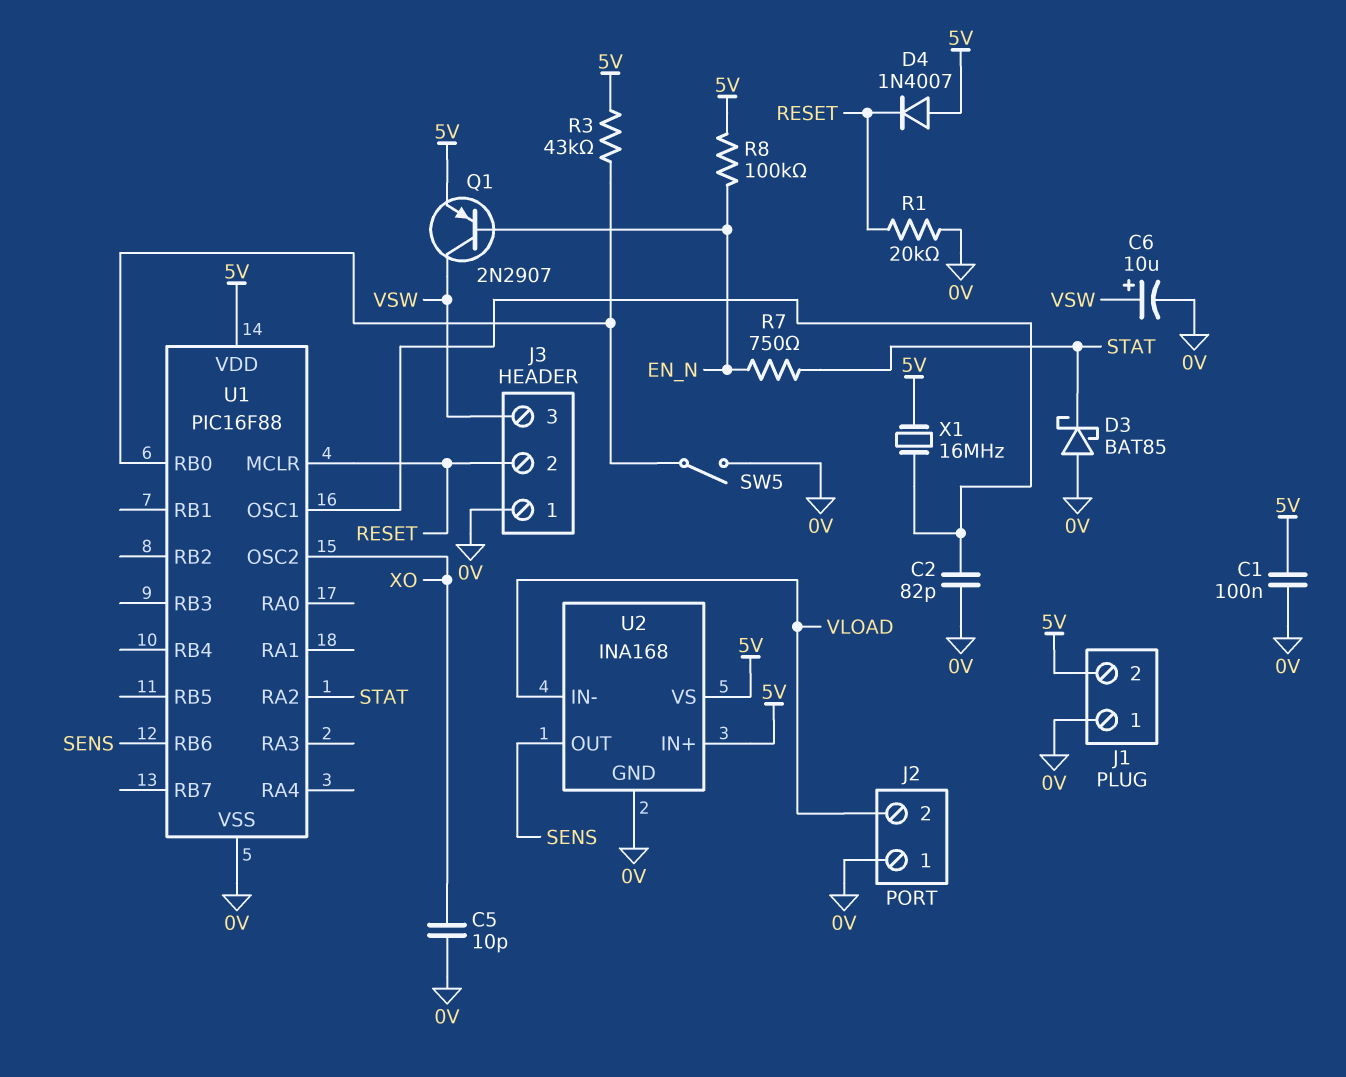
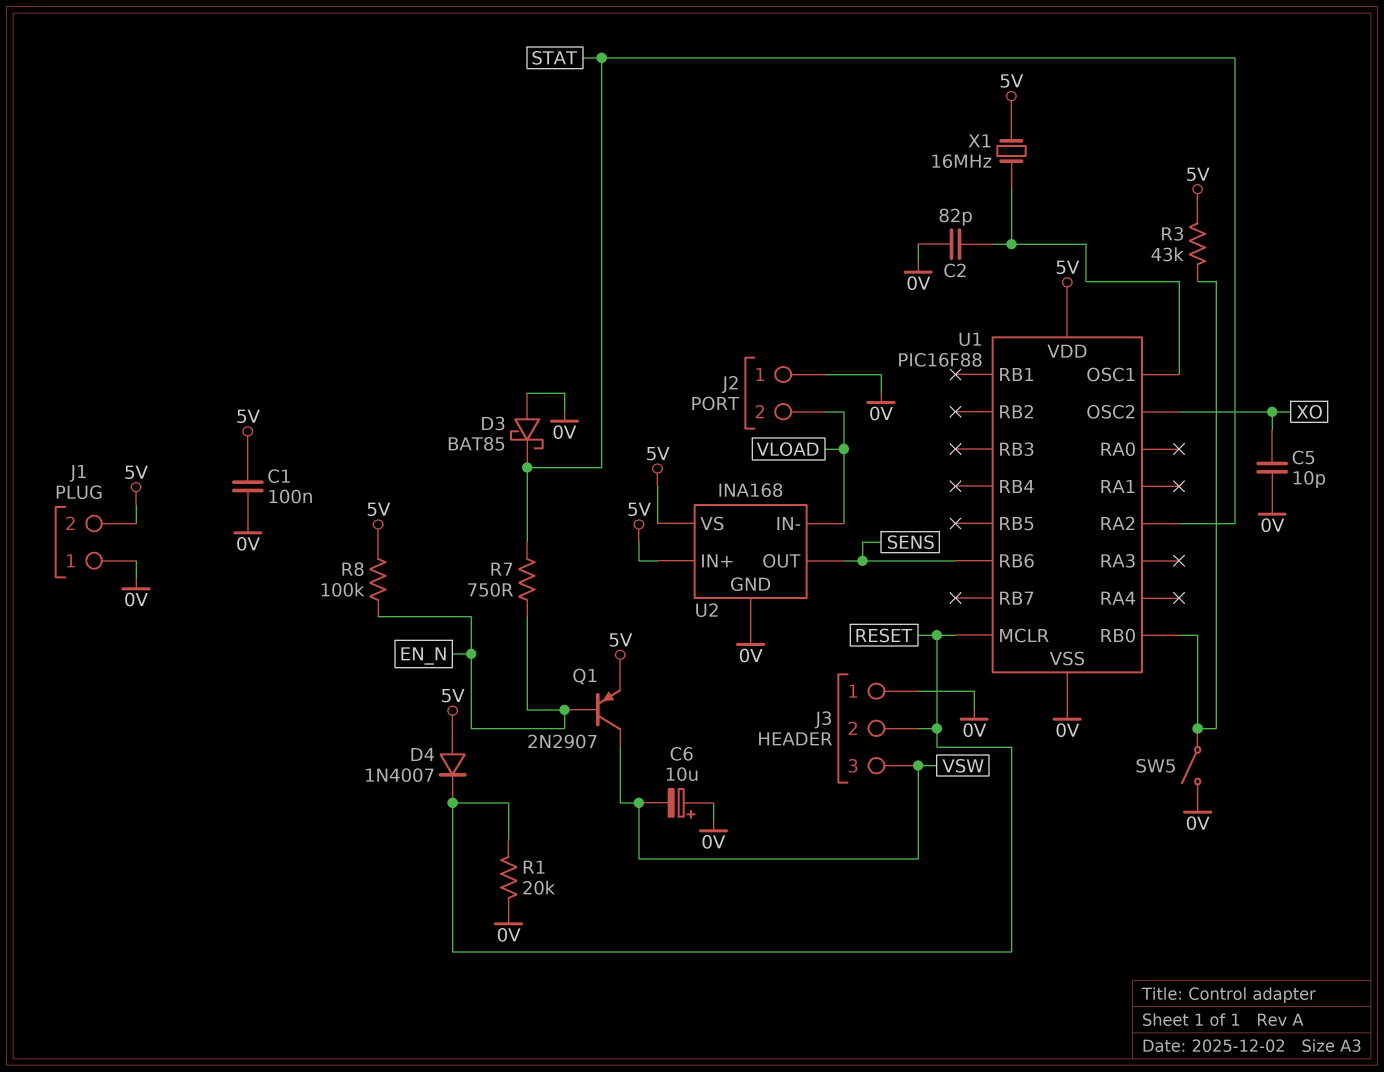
C6: 10uF (plus VSW, minus 0V) -> 10uF (plus 0V, minus VSW)

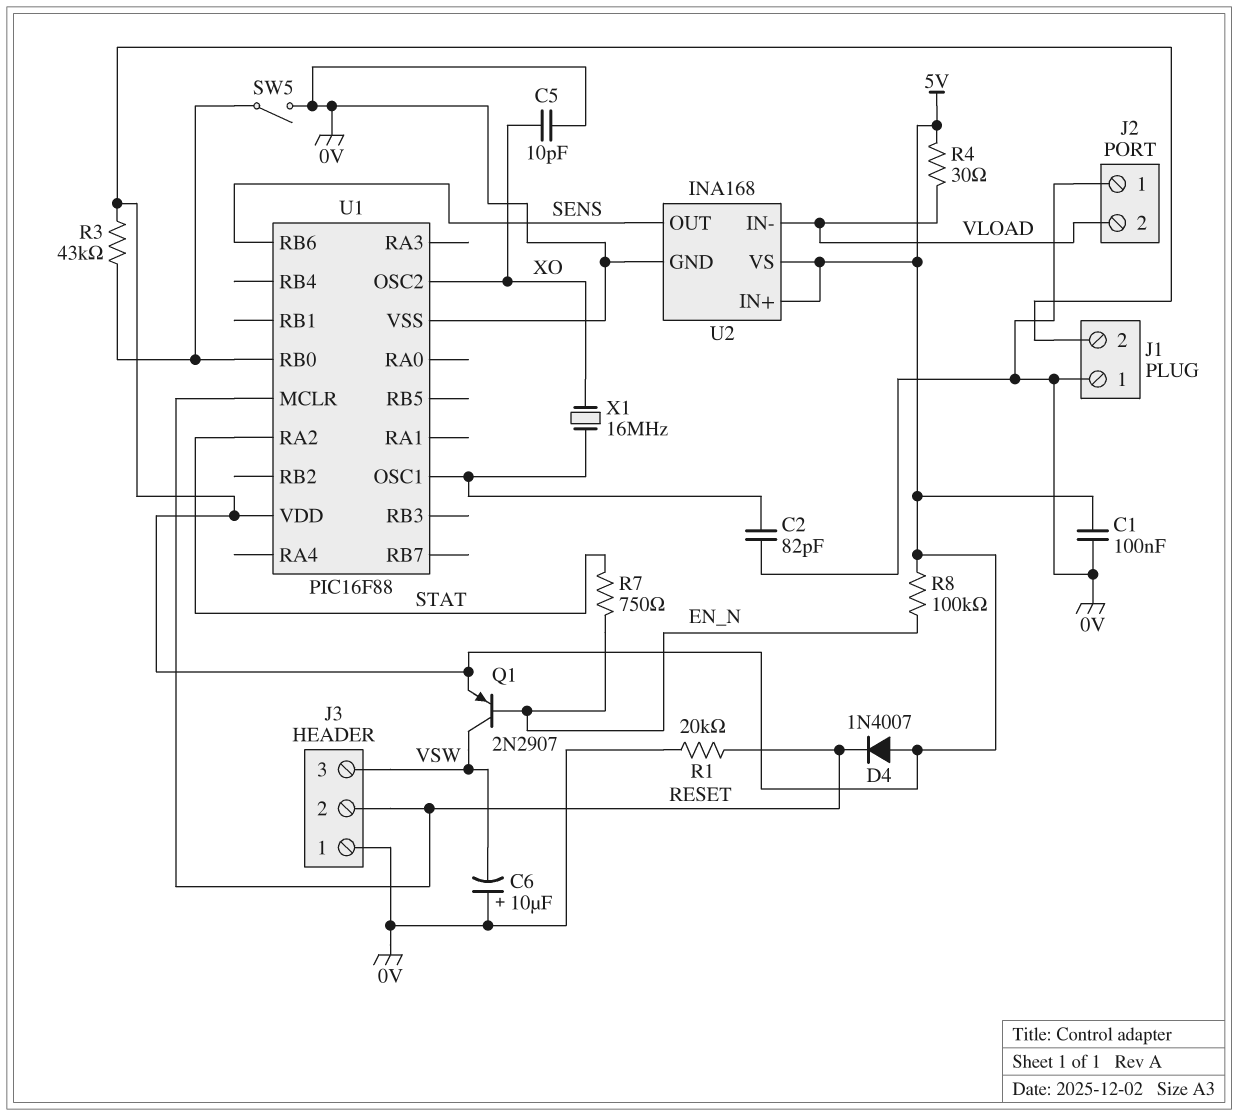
D3: schottky BAT85 (A 0V, K STAT) -> none
R4: none -> 30 (5V, VLOAD)
X1: 16MHz (5V, U1/OSC1) -> 16MHz (U1/OSC1, XO)

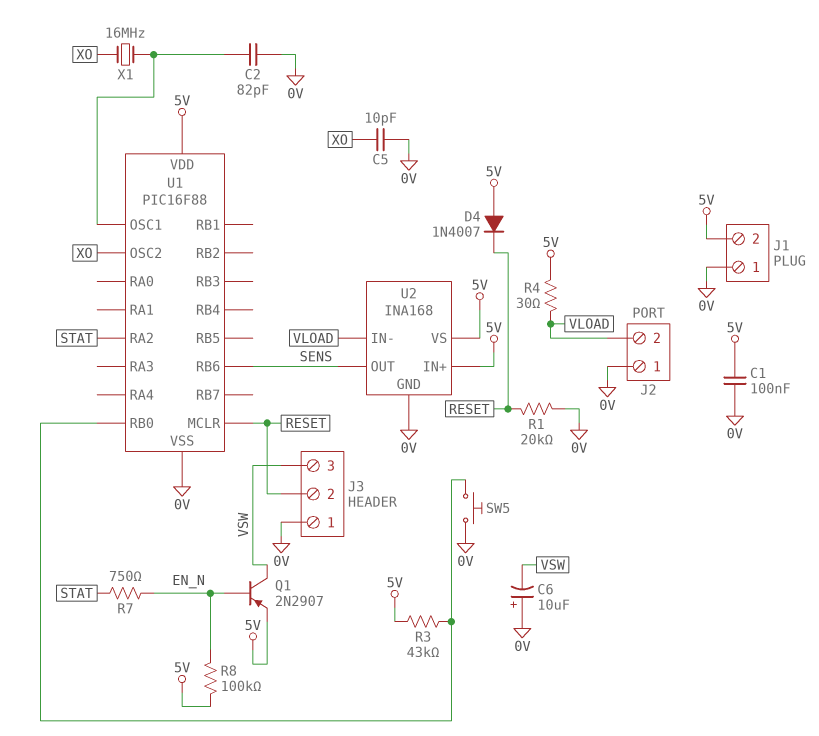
SW5: switch (0V, U1/RB0) -> button (0V, U1/RB0)

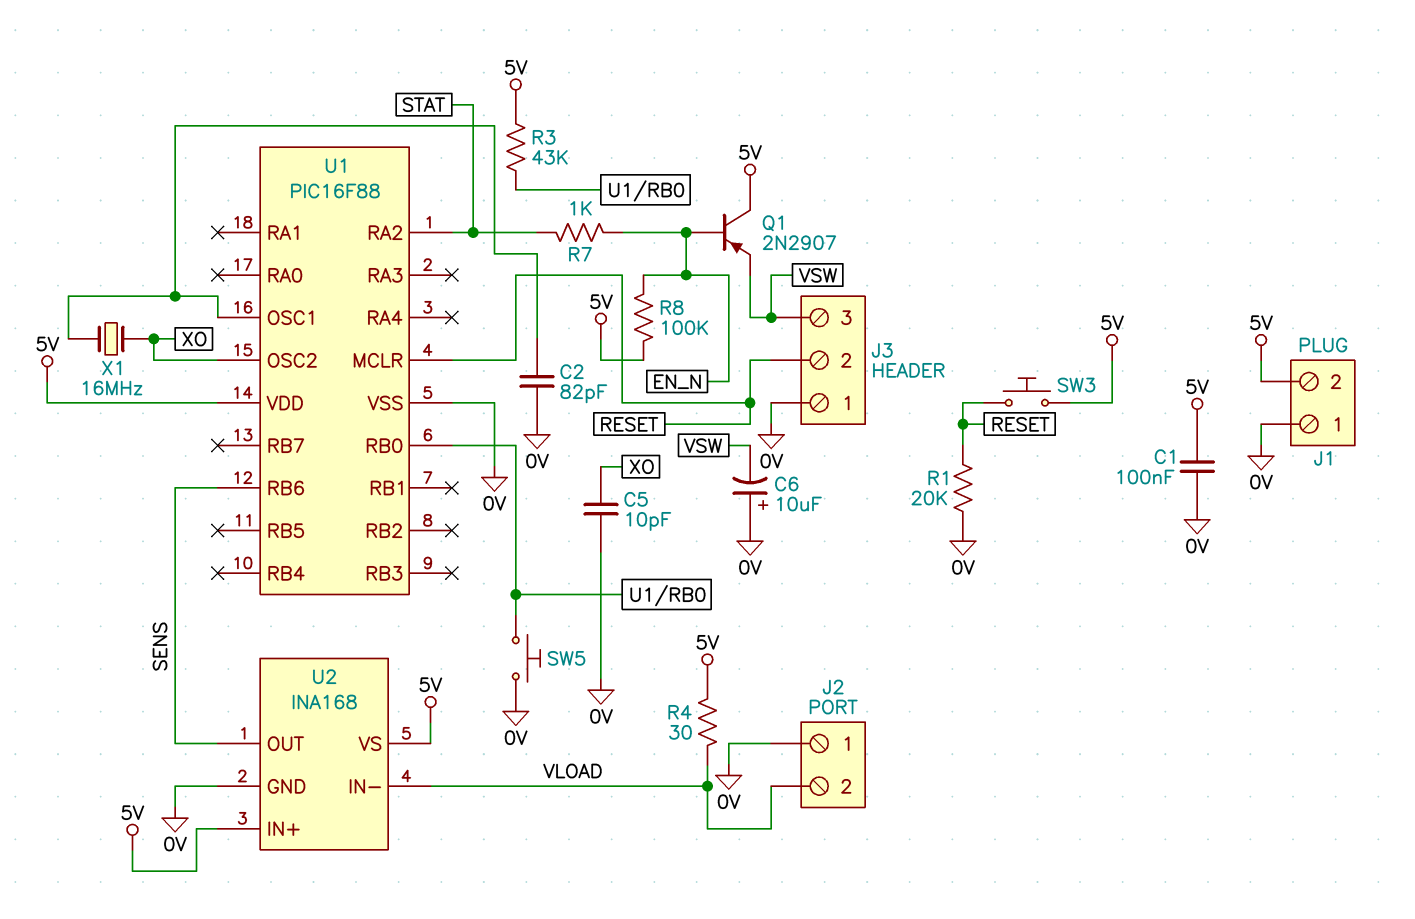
D4: diode 1N4007 (A 5V, K RESET) -> none
Q1: PNP 2N2907 (B EN_N, C VSW, E 5V) -> PNP 2N2907 (B EN_N, C 5V, E VSW)
R7: 750 (EN_N, STAT) -> 1k (EN_N, STAT)
SW3: none -> button (5V, RESET)

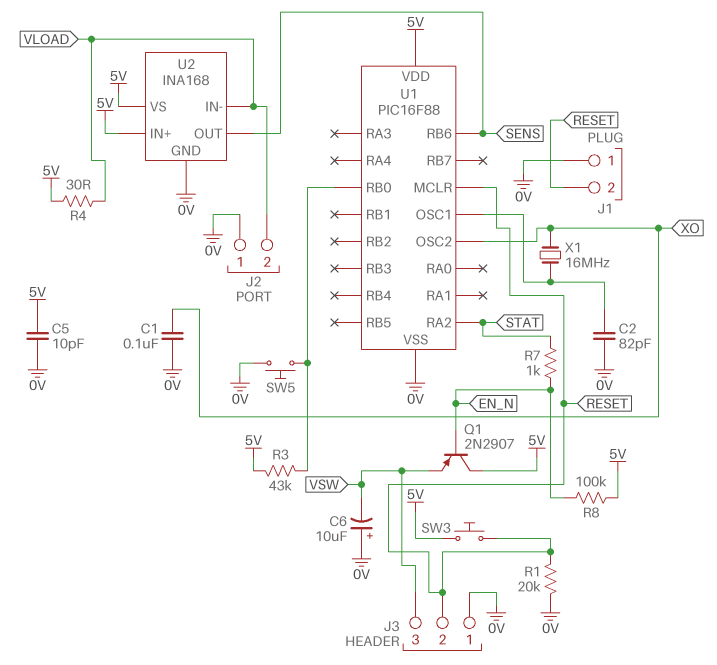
C1: 100nF (0V, 5V) -> 100nF (0V, XO)
C5: 10pF (0V, XO) -> 10pF (0V, 5V)
J1 pin 2: 5V -> RESET

